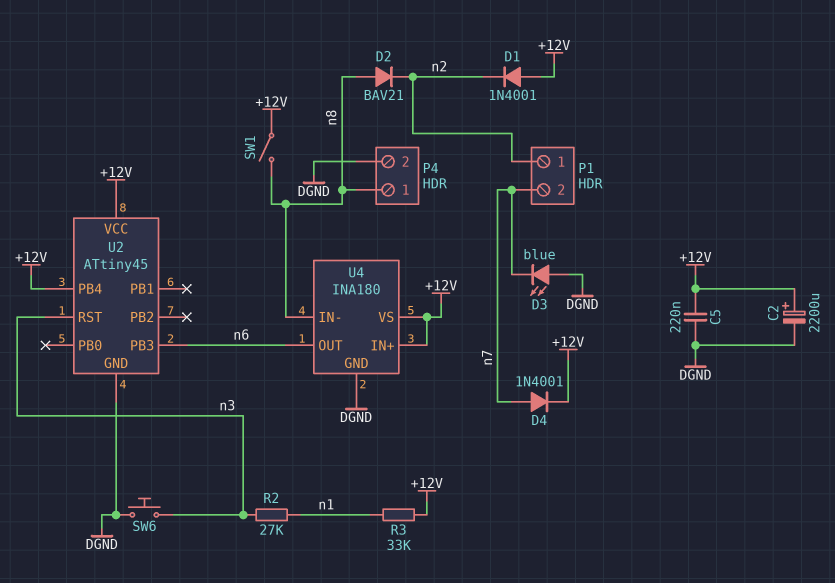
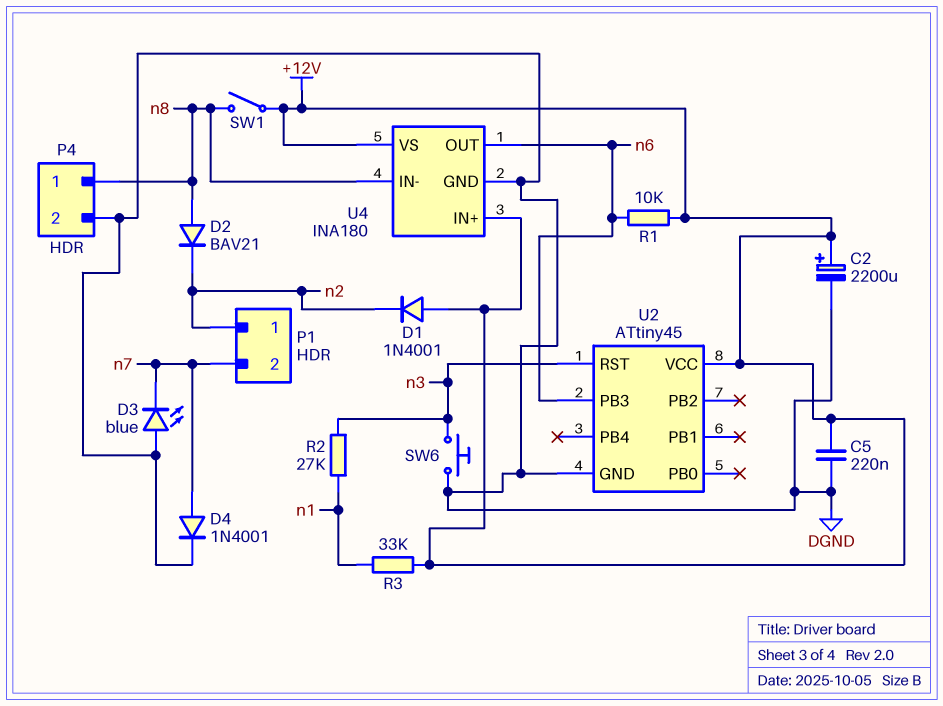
D4: diode 1N4001 (A n7, K +12V) -> diode 1N4001 (A n7, K DGND)
R1: none -> 10k (+12V, n6)
U2 pin PB4: +12V -> none

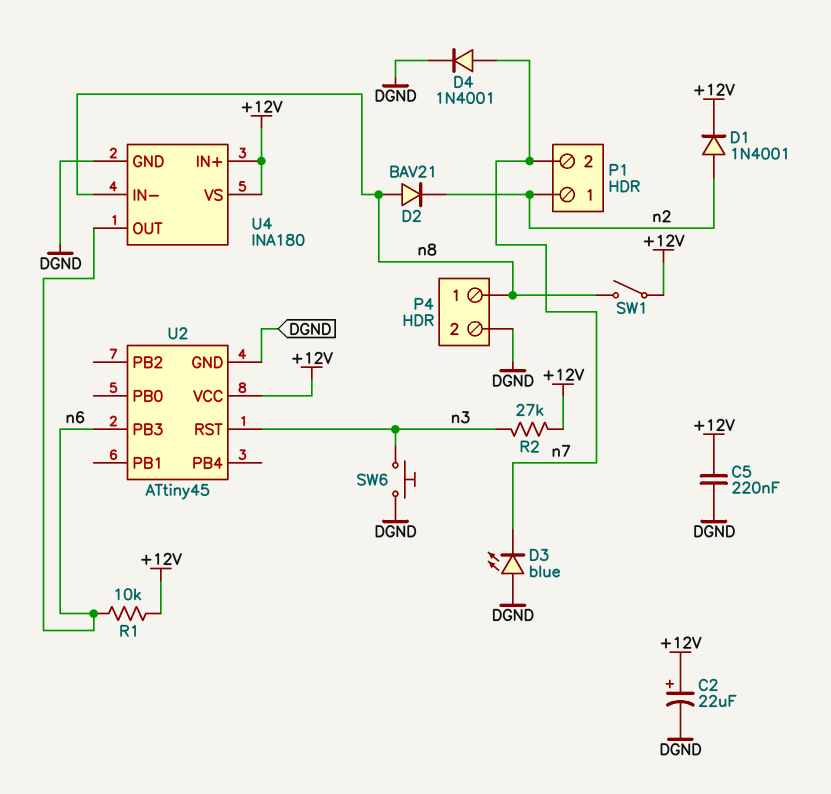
C2: 2200uF (plus +12V, minus DGND) -> 22uF (plus +12V, minus DGND)
D1: diode 1N4001 (A +12V, K n2) -> diode 1N4001 (A n2, K +12V)
R2: 27k (n1, n3) -> 27k (+12V, n3)
R3: 33k (+12V, n1) -> none

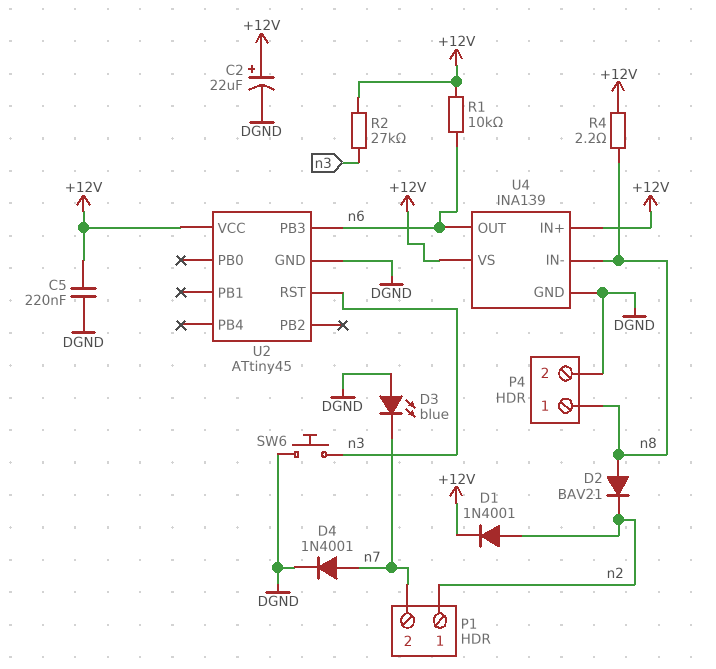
R4: none -> 2.2 (+12V, n8)
SW1: switch (+12V, n8) -> none
U4: INA180 -> INA139

